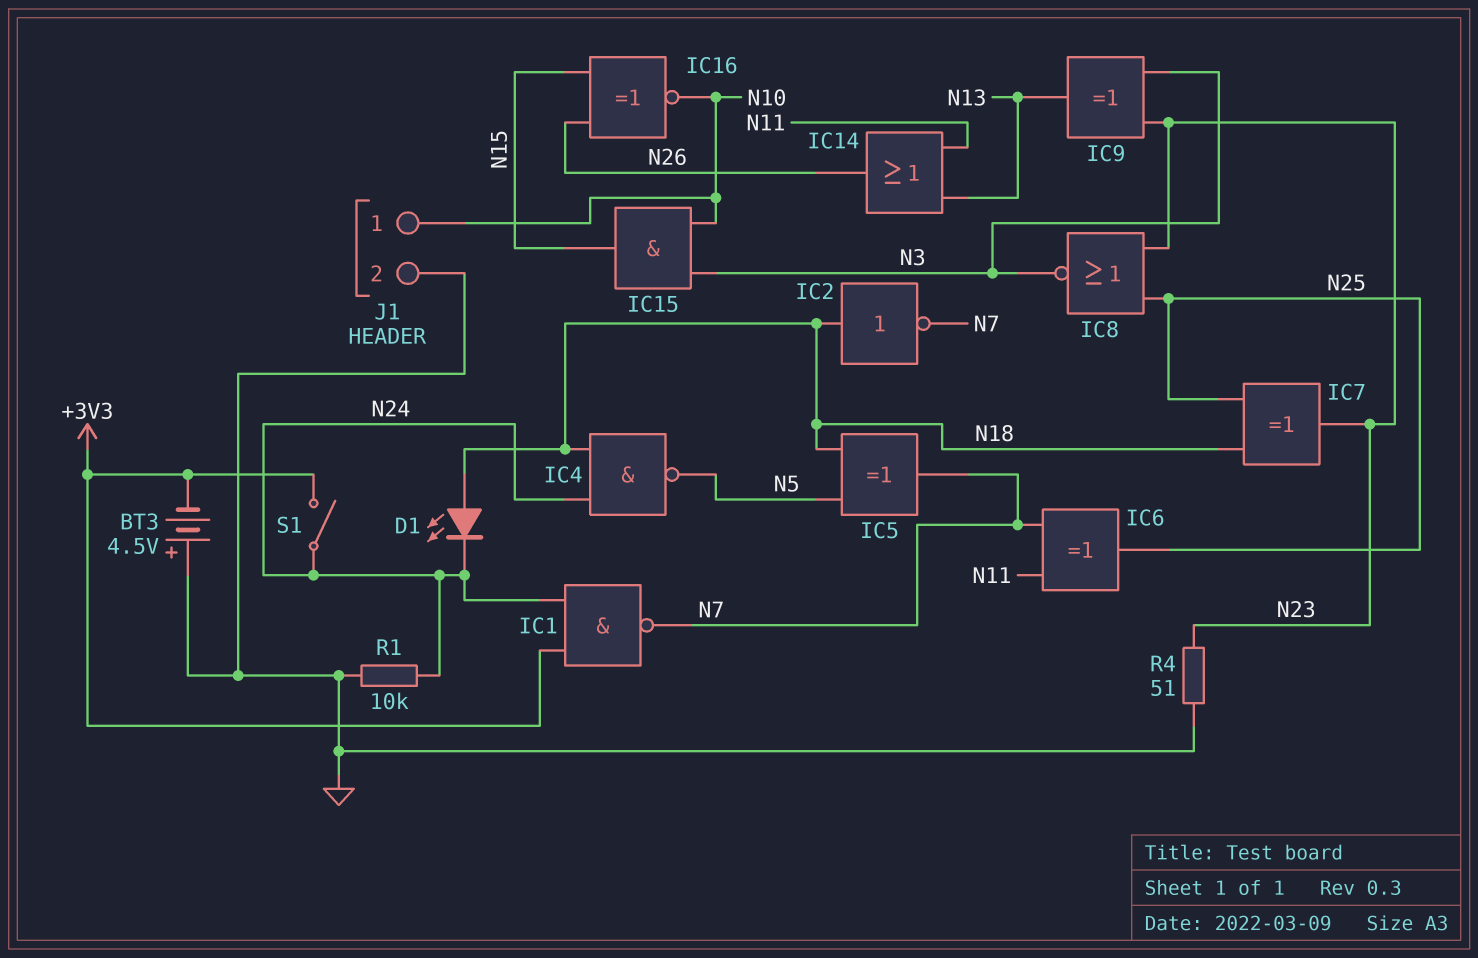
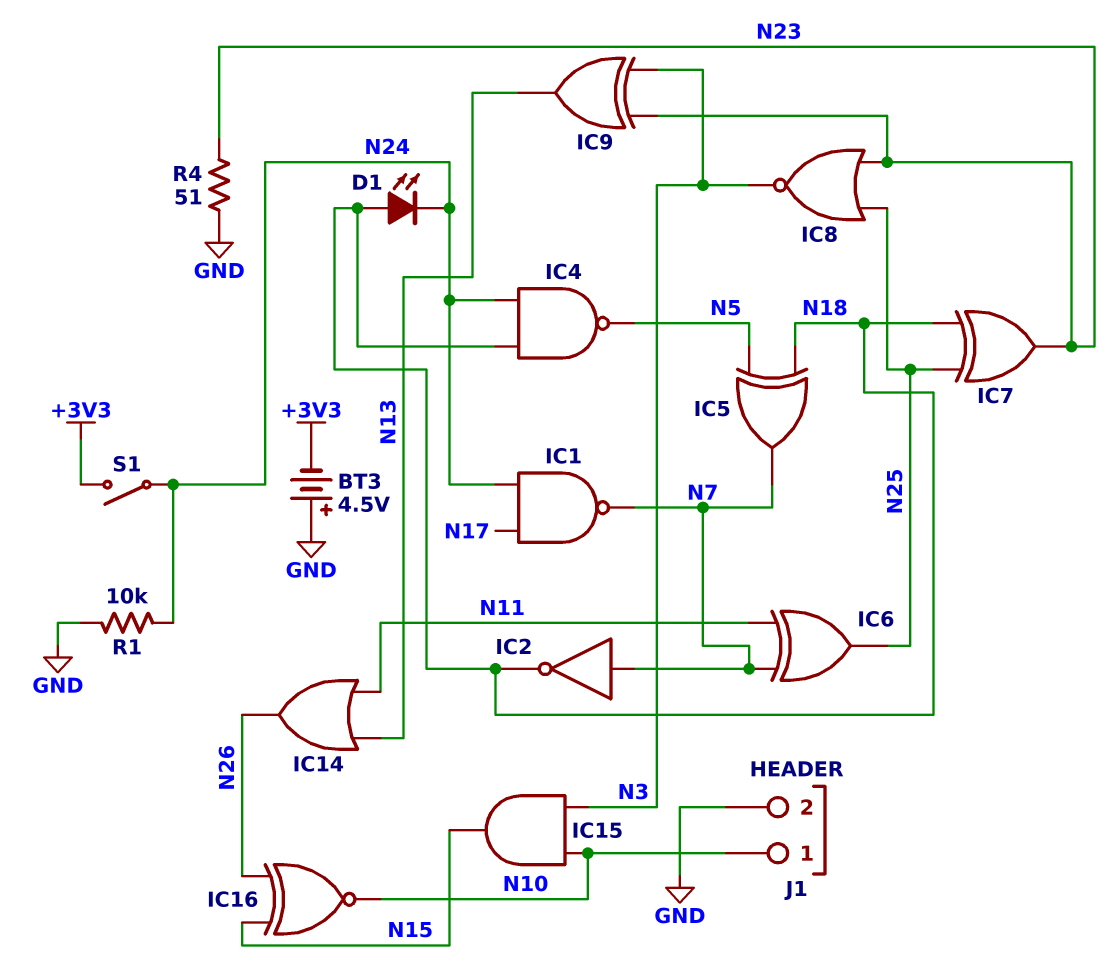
IC1: NAND (in +3V3, in N24, out N7) -> NAND (in N17, in N24, out N7)
IC2: NOT (in N18, out N7) -> NOT (in N7, out N18)

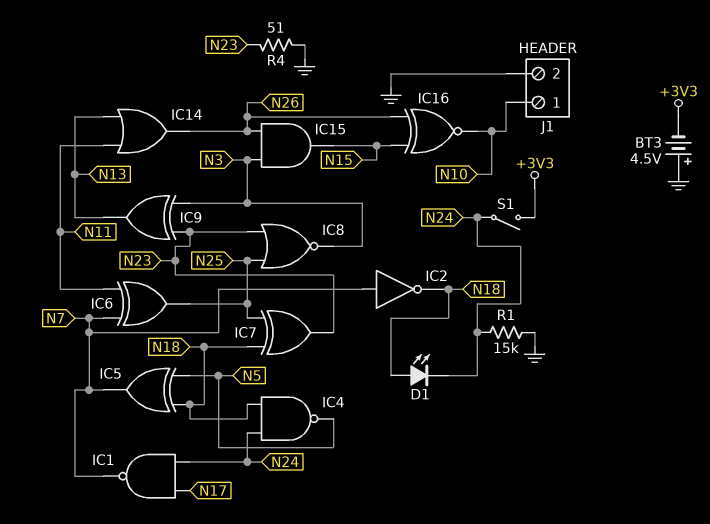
IC15: AND (in N3, in N10, out N15) -> AND (in N3, in N26, out N15)
R1: 10k (GND, N24) -> 15k (GND, N24)

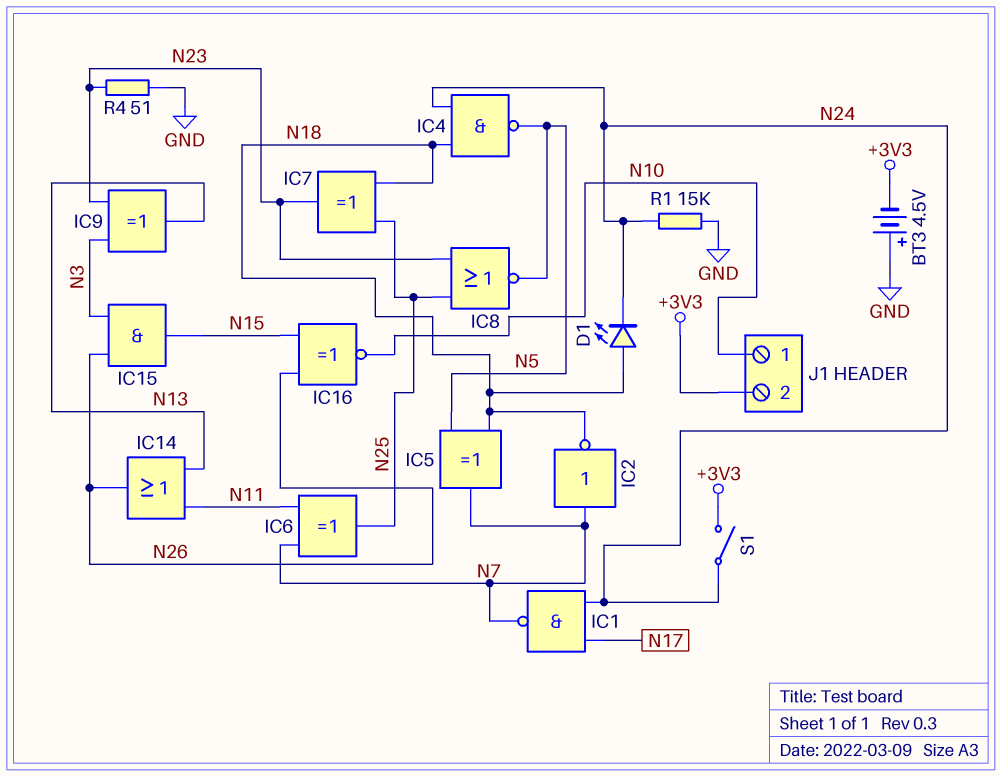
IC8: NOR (in N23, in N25, out N3) -> NOR (in N23, in N25, out N5)
J1 pin 2: GND -> +3V3

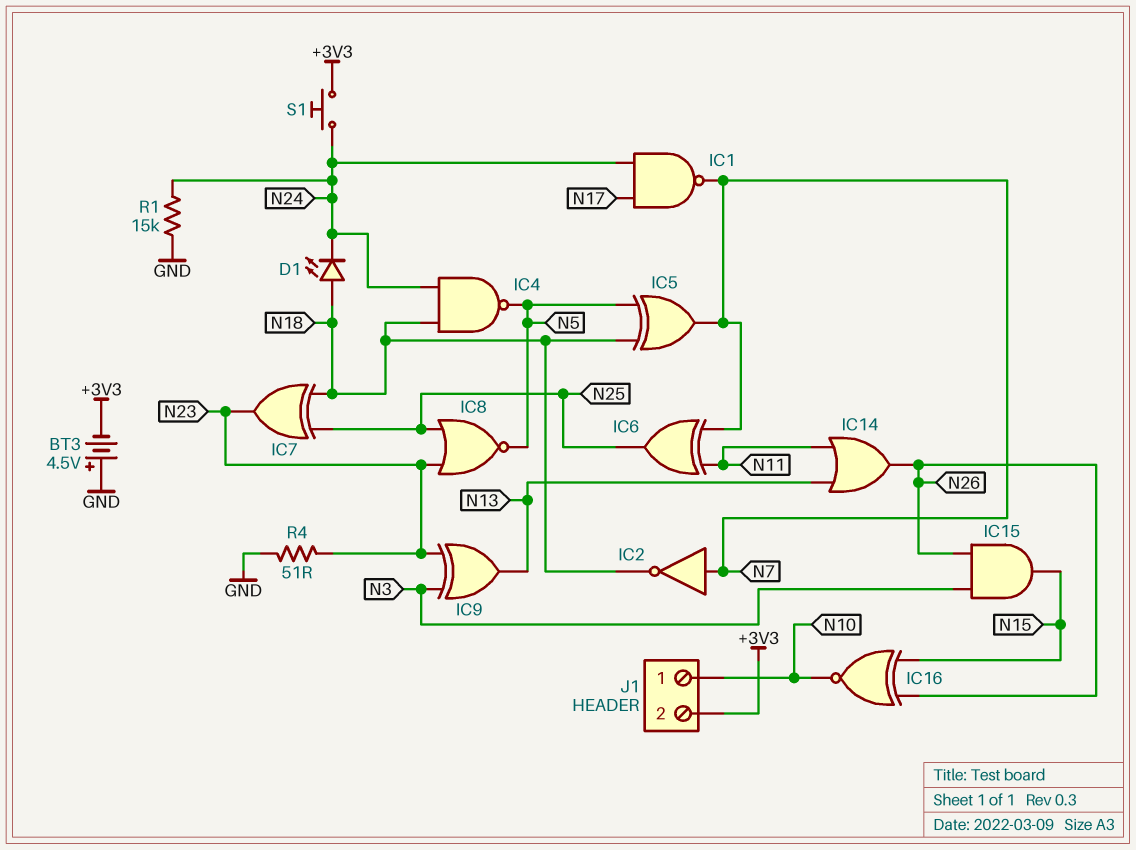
S1: switch (+3V3, N24) -> button (+3V3, N24)

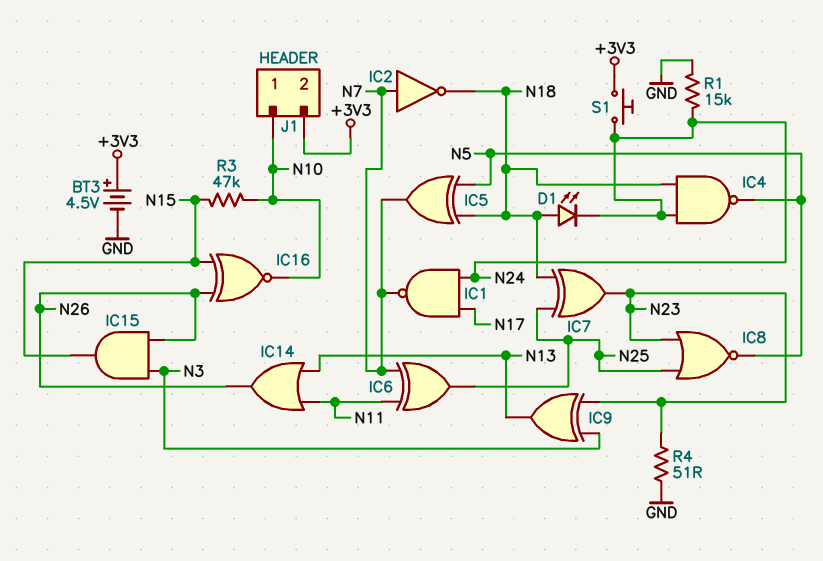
BT3: 4.5V (plus GND, minus +3V3) -> 4.5V (plus +3V3, minus GND)
R3: none -> 47k (N10, N15)

